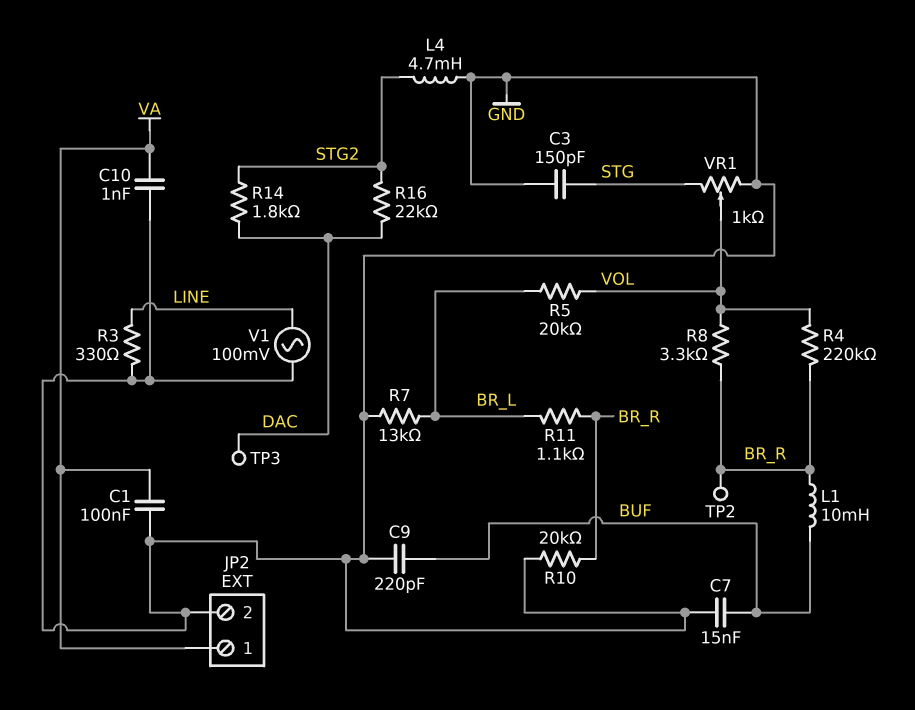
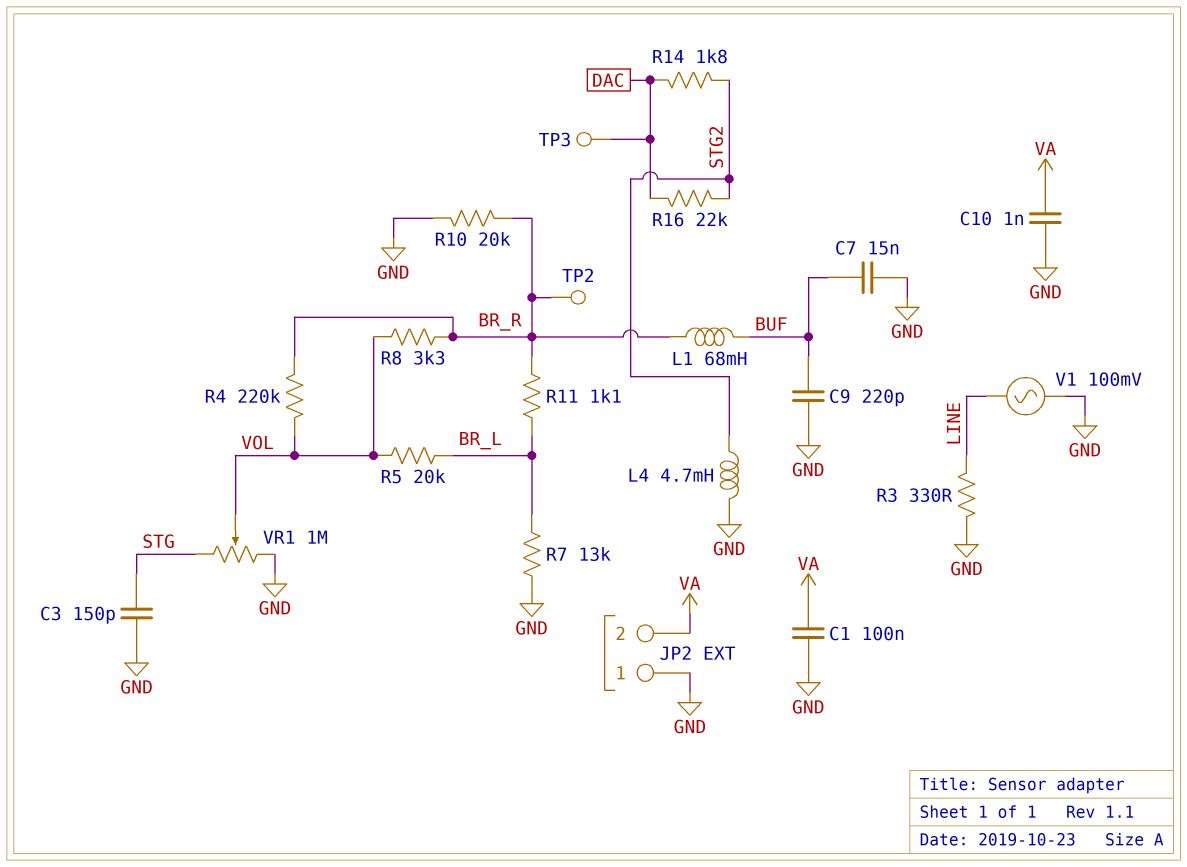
JP2 pin 1: VA -> GND
JP2 pin 2: GND -> VA
L1: 10mH (BR_R, BUF) -> 68mH (BR_R, BUF)
VR1: 1k (GND, STG, wiper VOL) -> 1M (GND, STG, wiper VOL)

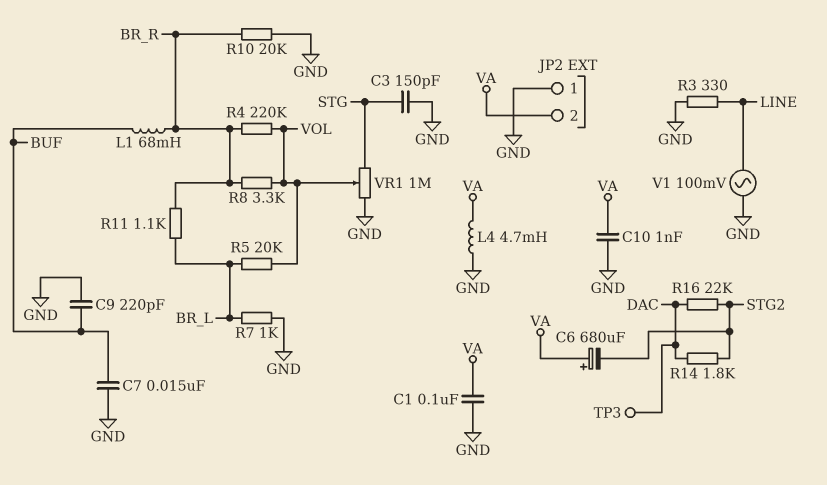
C6: none -> 680uF (plus VA, minus STG2)
L4: 4.7mH (GND, STG2) -> 4.7mH (GND, VA)
R7: 13k (BR_L, GND) -> 1k (BR_L, GND)
TP2: test point (BR_R) -> none

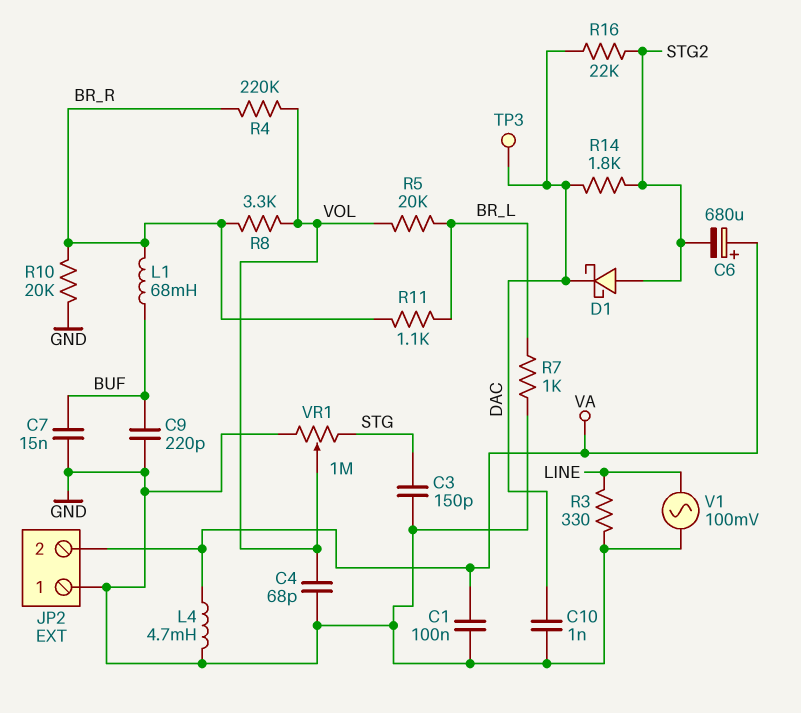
C4: none -> 68pF (GND, VOL)
C10: 1nF (GND, VA) -> 1nF (DAC, GND)
D1: none -> schottky (A STG2, K DAC)

